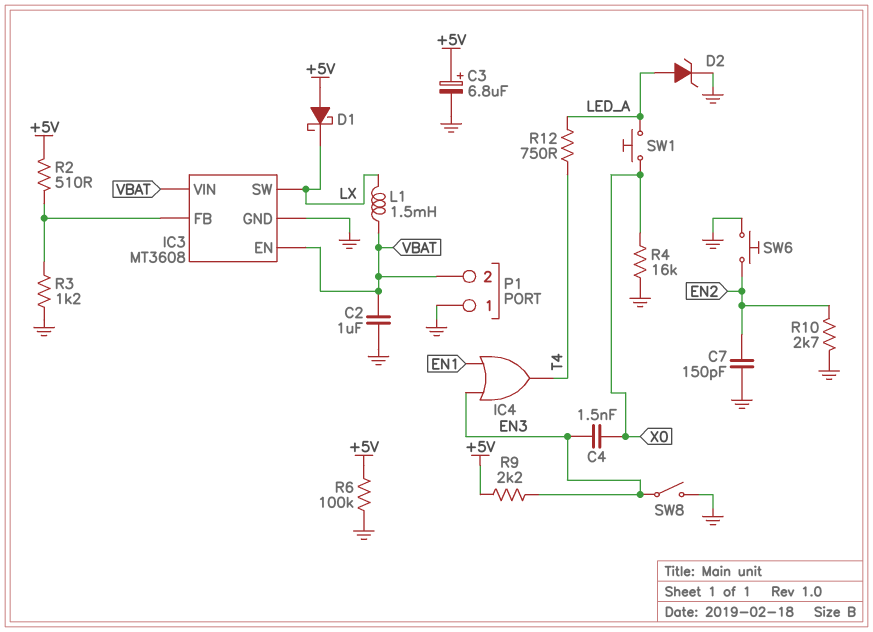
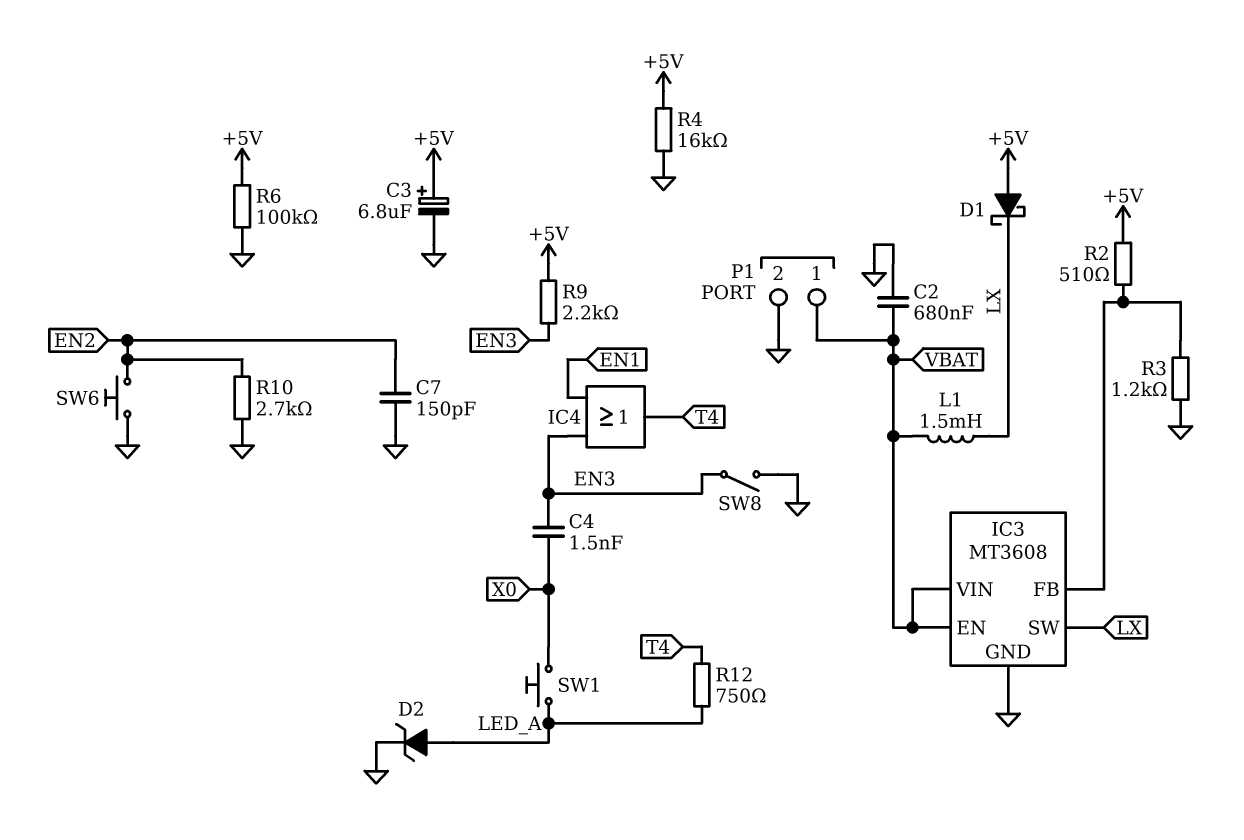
C2: 1uF (GND, VBAT) -> 680nF (GND, VBAT)
P1 pin 1: GND -> VBAT
P1 pin 2: VBAT -> GND
R4: 16k (GND, X0) -> 16k (+5V, GND)

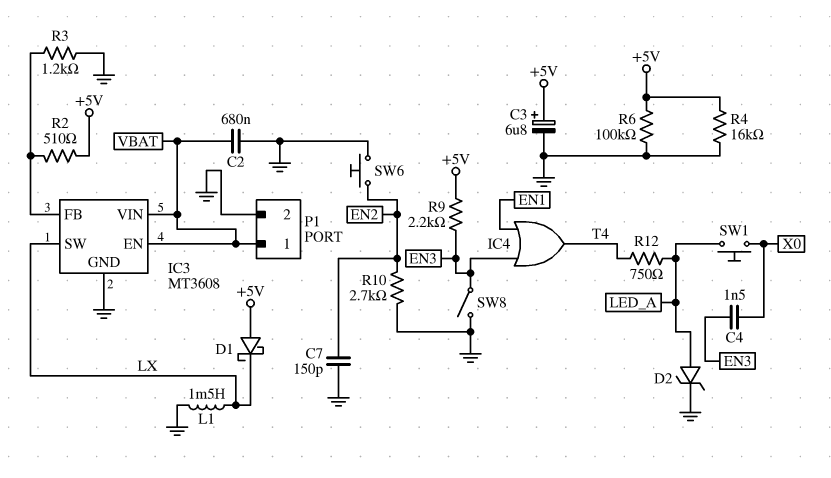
L1: 1.5mH (LX, VBAT) -> 1.5mH (GND, LX)

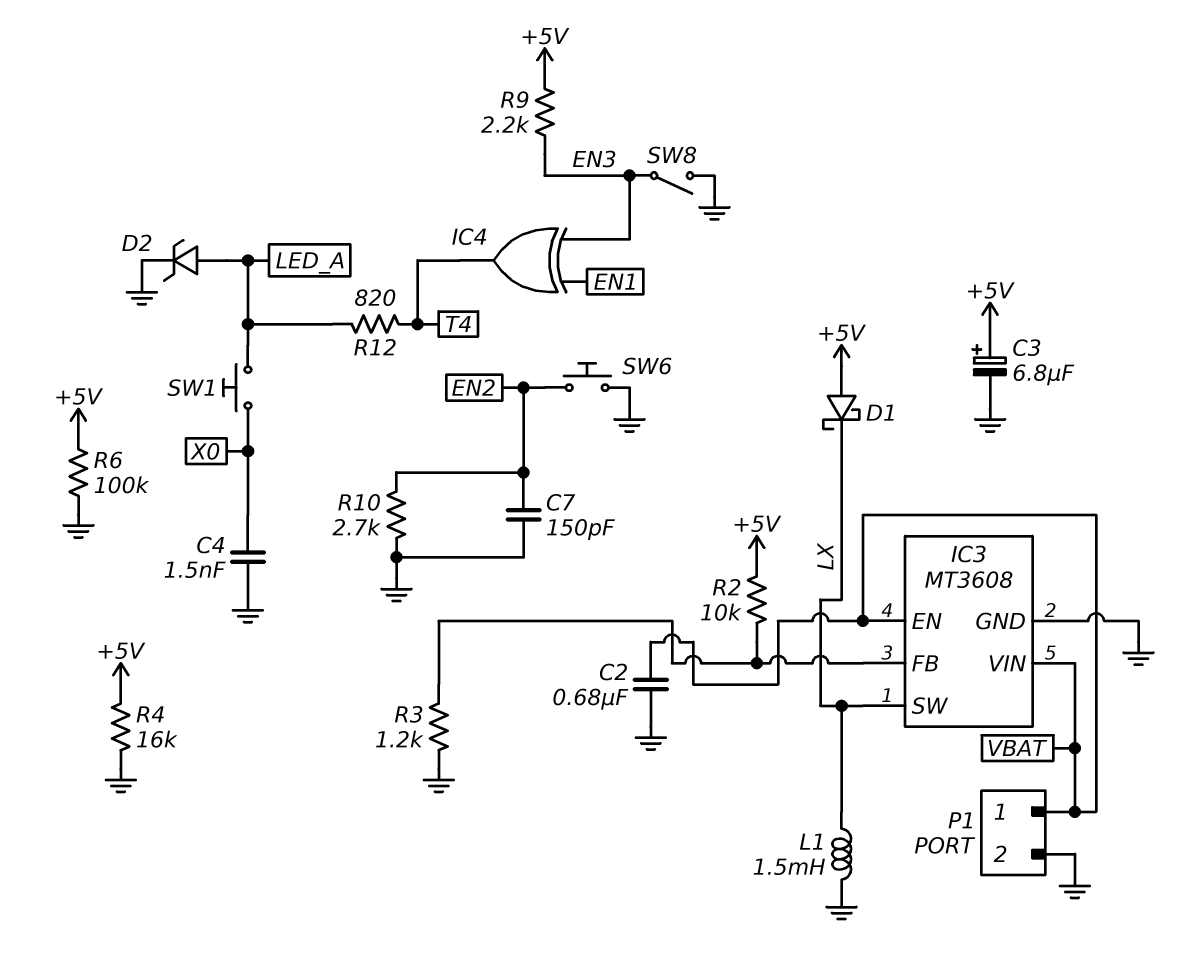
C4: 1.5nF (EN3, X0) -> 1.5nF (GND, X0)
IC4: OR (in EN1, in EN3, out T4) -> XOR (in EN1, in EN3, out T4)
R2: 510 (+5V, IC3/FB) -> 10k (+5V, IC3/FB)
R12: 750 (LED_A, T4) -> 820 (LED_A, T4)

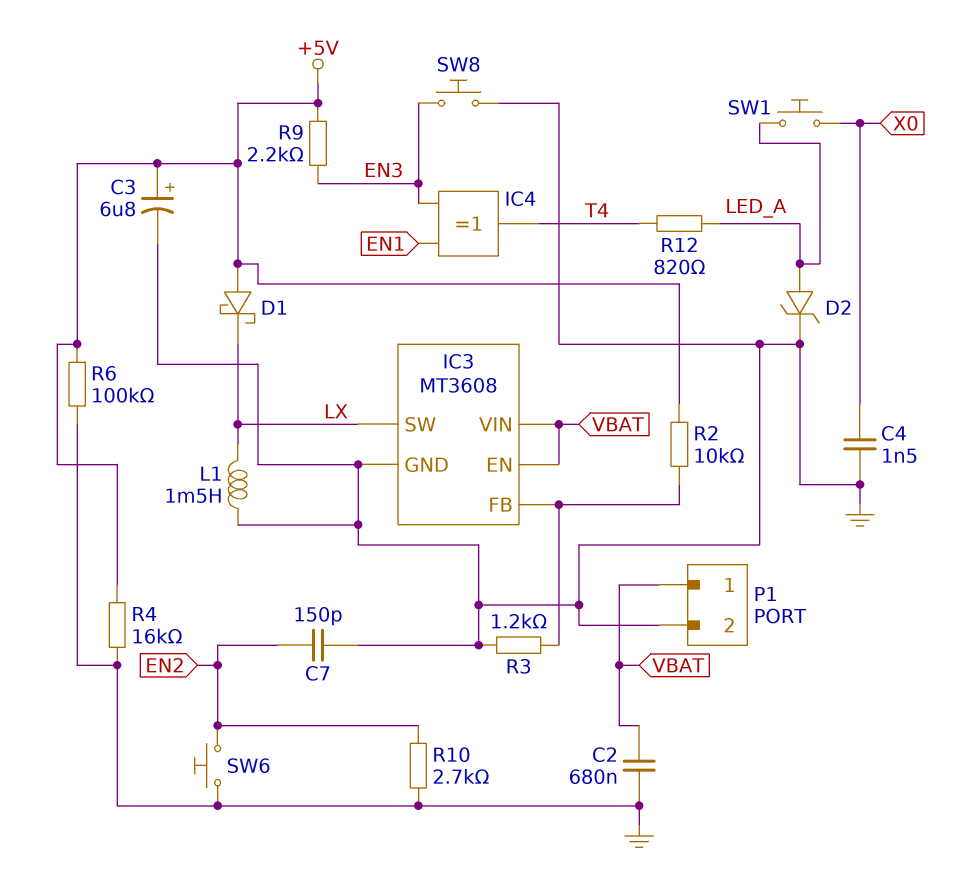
SW8: switch (EN3, GND) -> button (EN3, GND)

